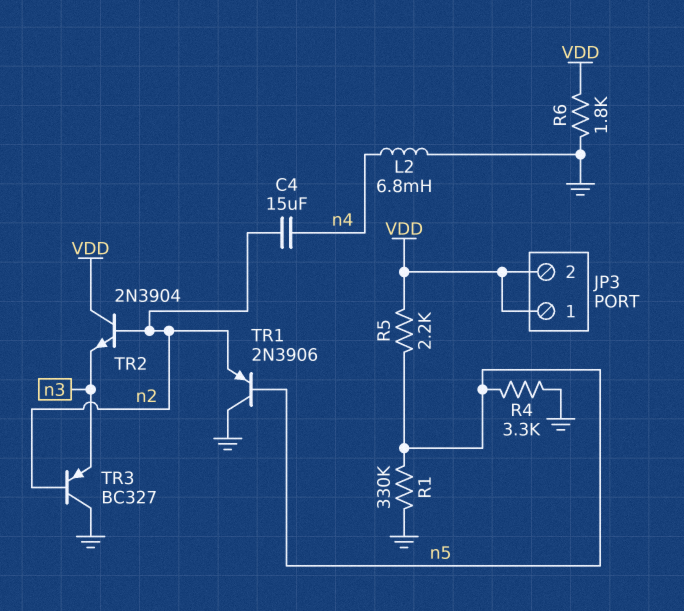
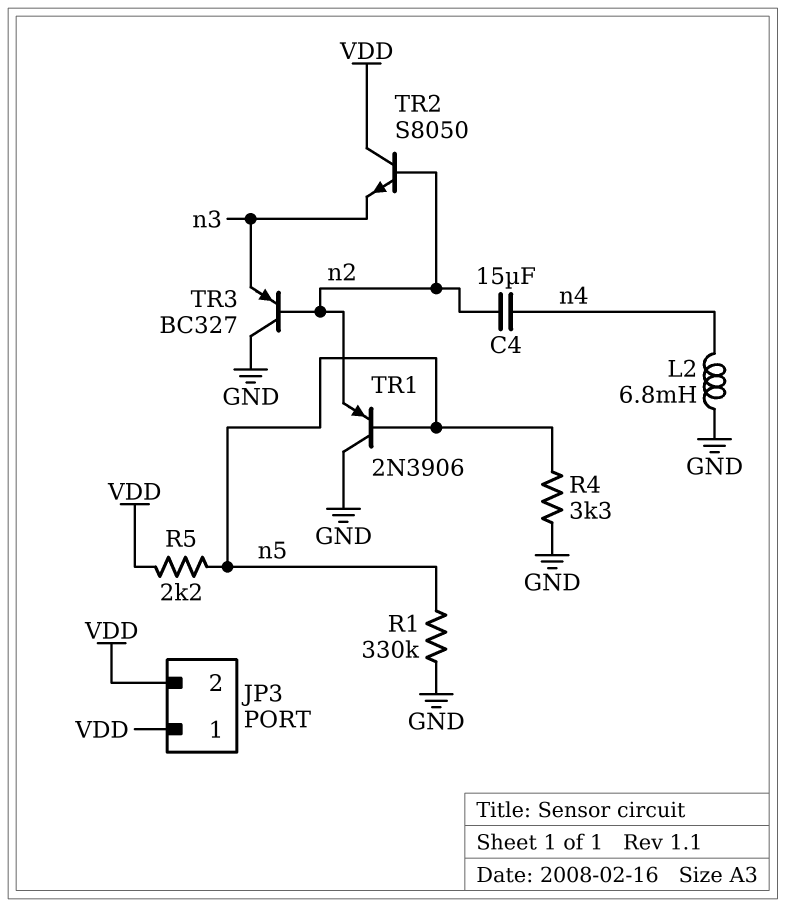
R6: 1.8k (GND, VDD) -> none
TR2: NPN 2N3904 (B n2, C VDD, E n3) -> NPN S8050 (B n2, C VDD, E n3)

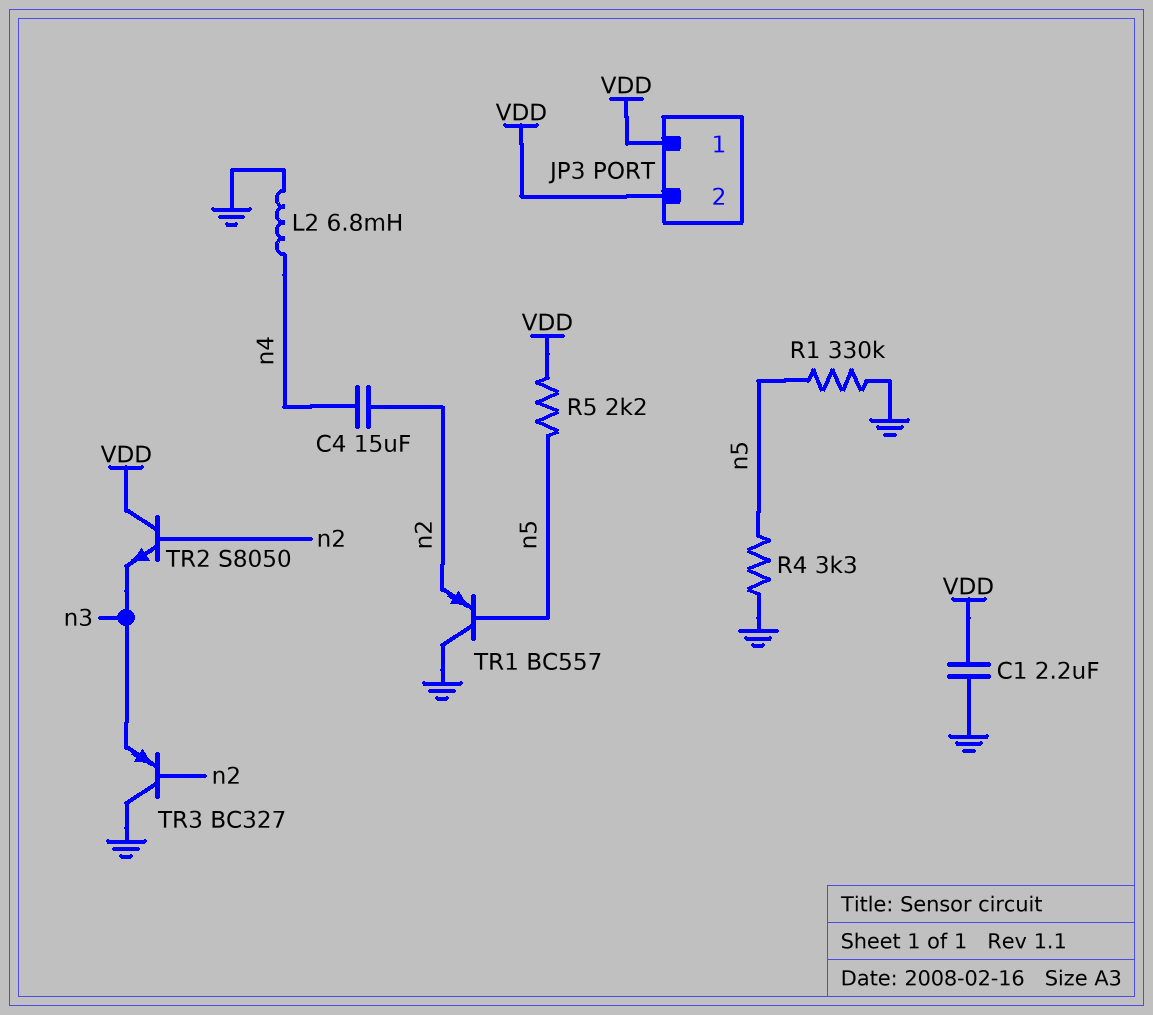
C1: none -> 2.2uF (GND, VDD)
TR1: PNP 2N3906 (B n5, C GND, E n2) -> PNP BC557 (B n5, C GND, E n2)

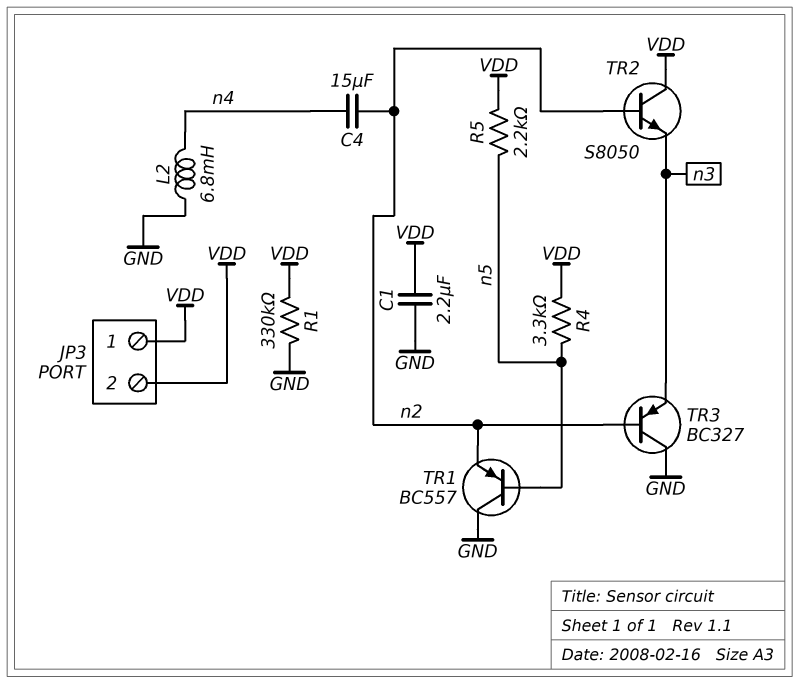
R1: 330k (GND, n5) -> 330k (GND, VDD)
R4: 3.3k (GND, n5) -> 3.3k (VDD, n5)

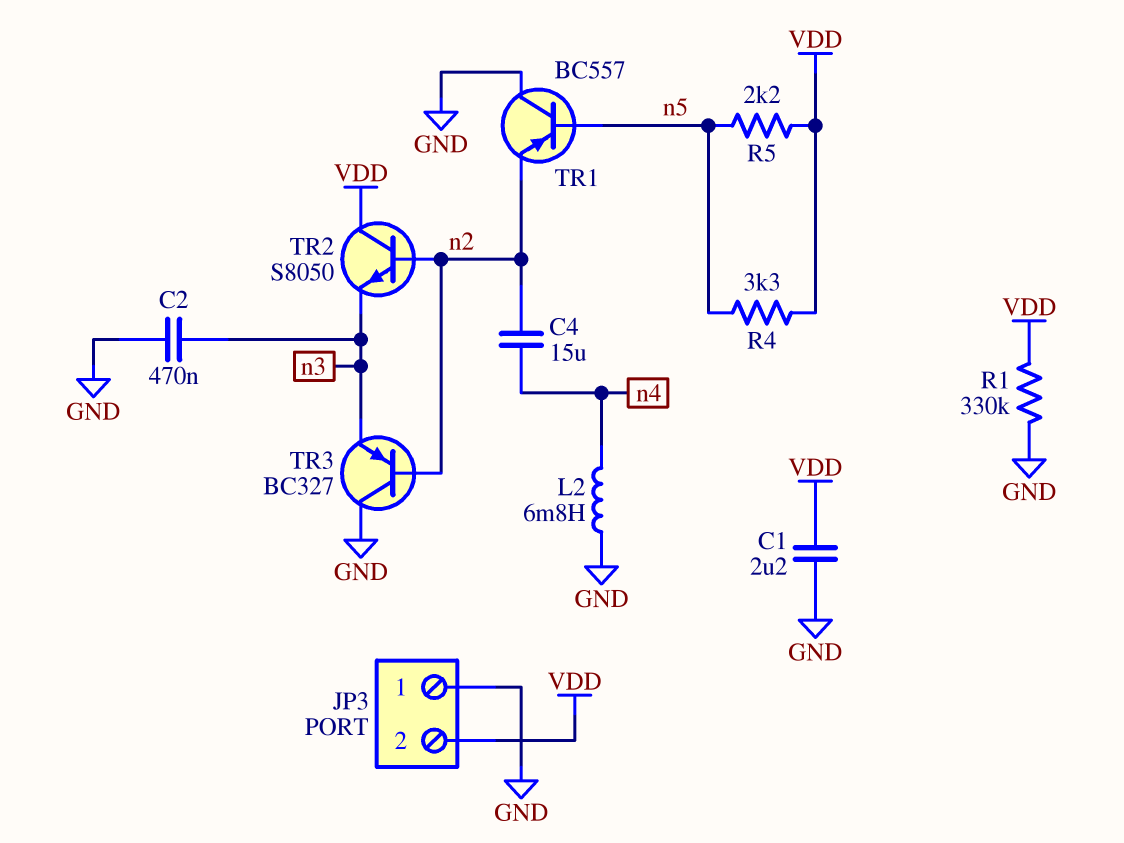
C2: none -> 470nF (GND, n3)
JP3 pin 1: VDD -> GND

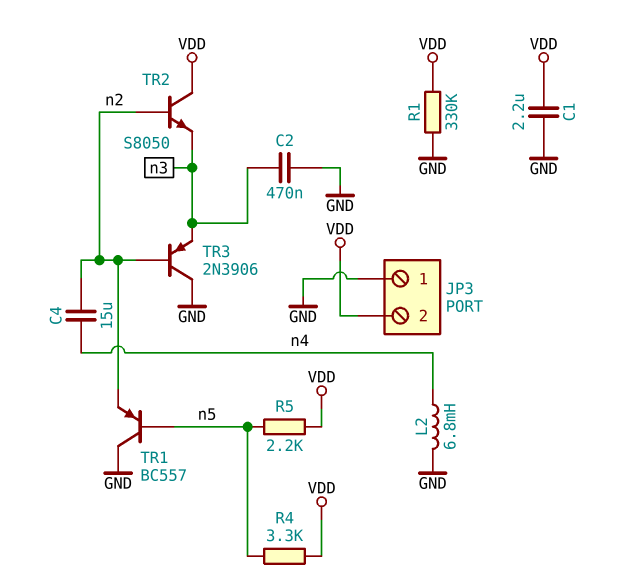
TR3: PNP BC327 (B n2, C GND, E n3) -> PNP 2N3906 (B n2, C GND, E n3)

